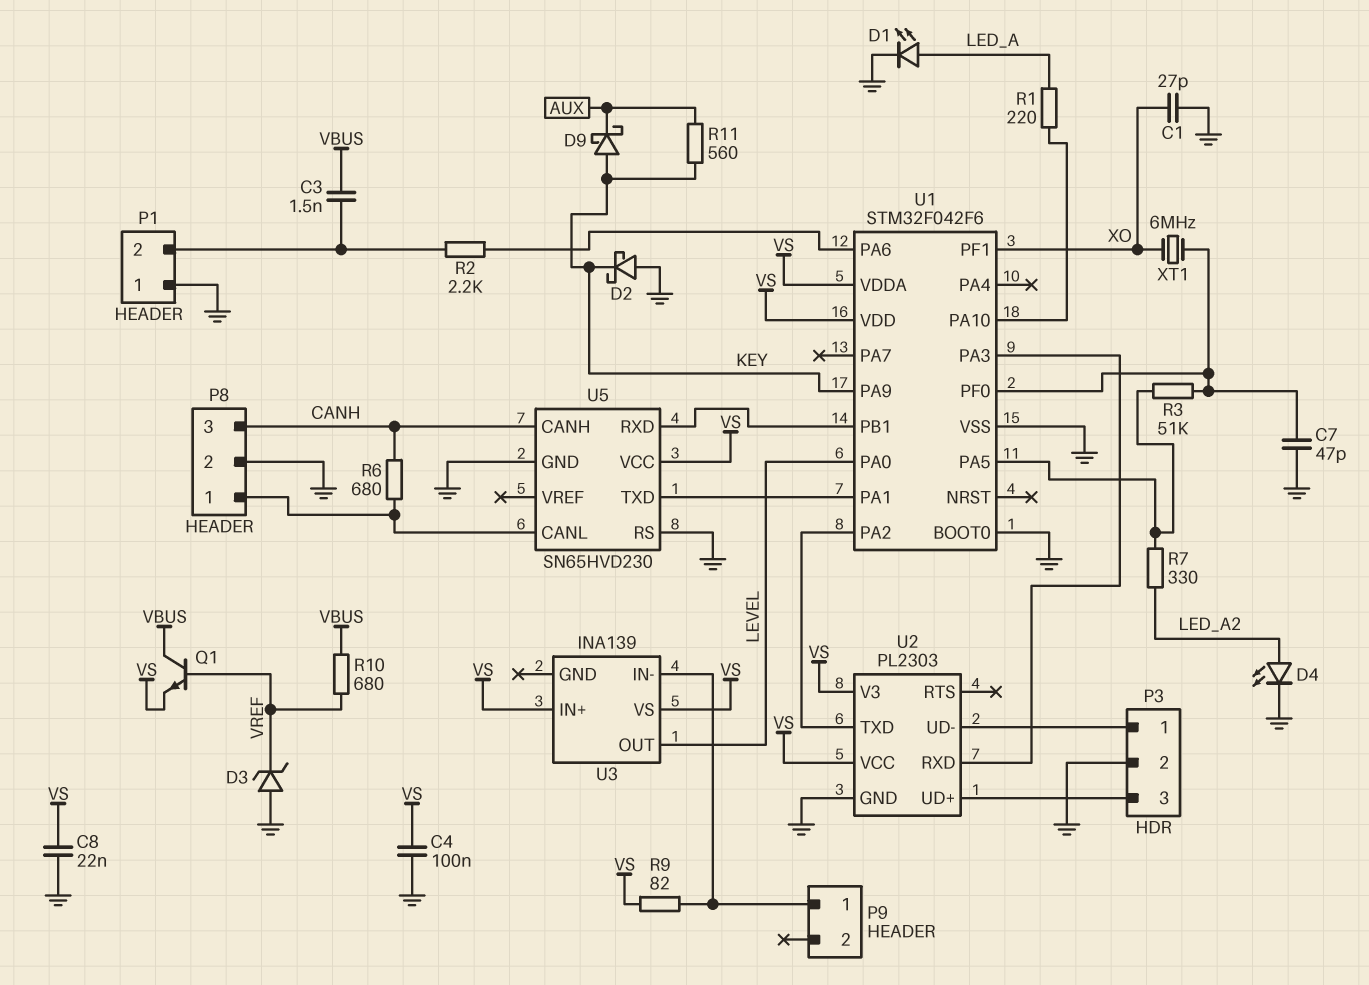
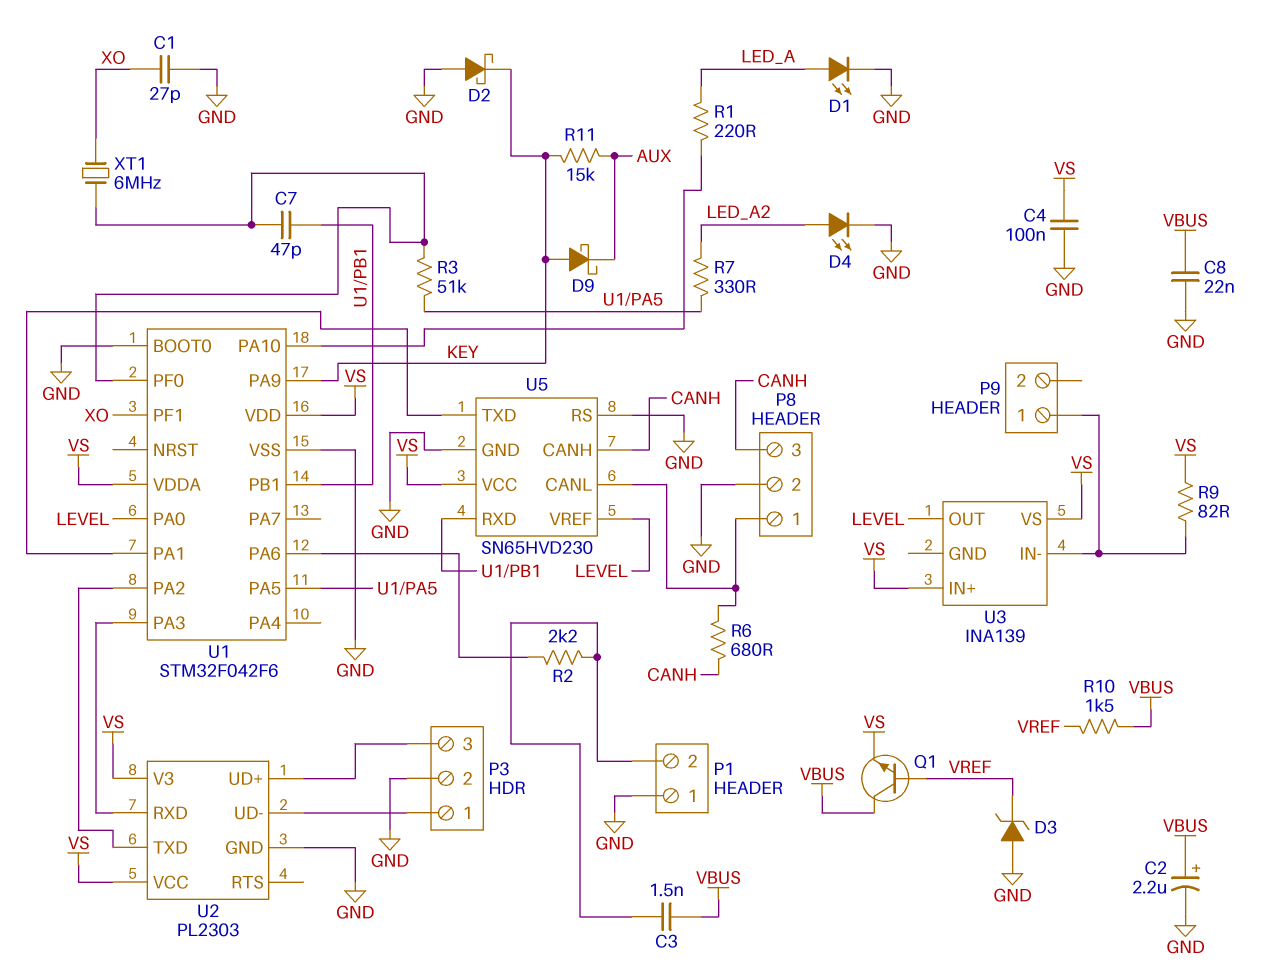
C2: none -> 2.2uF (plus VBUS, minus GND)
C7: 47pF (GND, U1/PF0) -> 47pF (U1/PB1, U1/PF0)
C8: 22nF (GND, VS) -> 22nF (GND, VBUS)
R10: 680 (VBUS, VREF) -> 1.5k (VBUS, VREF)
R11: 560 (AUX, KEY) -> 15k (AUX, KEY)
U5 pin VREF: none -> LEVEL

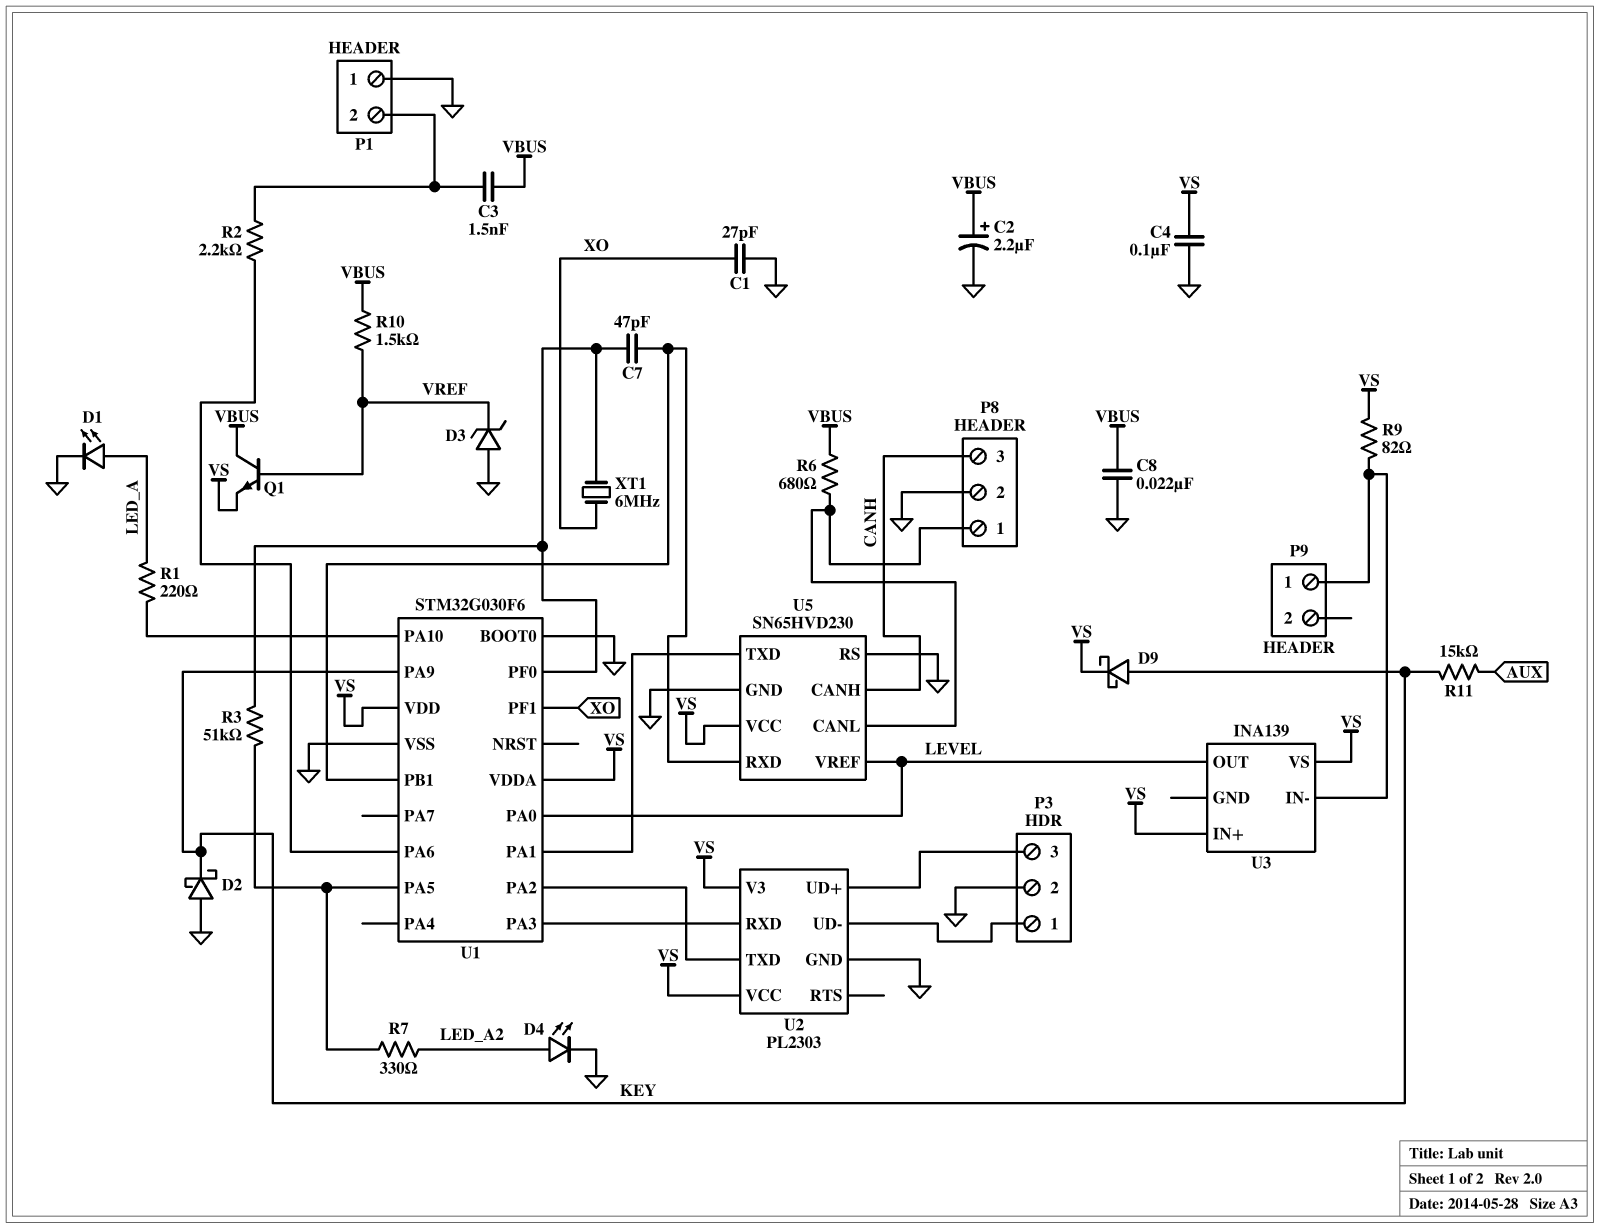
D9: schottky (A KEY, K AUX) -> schottky (A KEY, K VS)
R6: 680 (CANH, P8/1) -> 680 (P8/1, VBUS)
U1: STM32F042F6 -> STM32G030F6

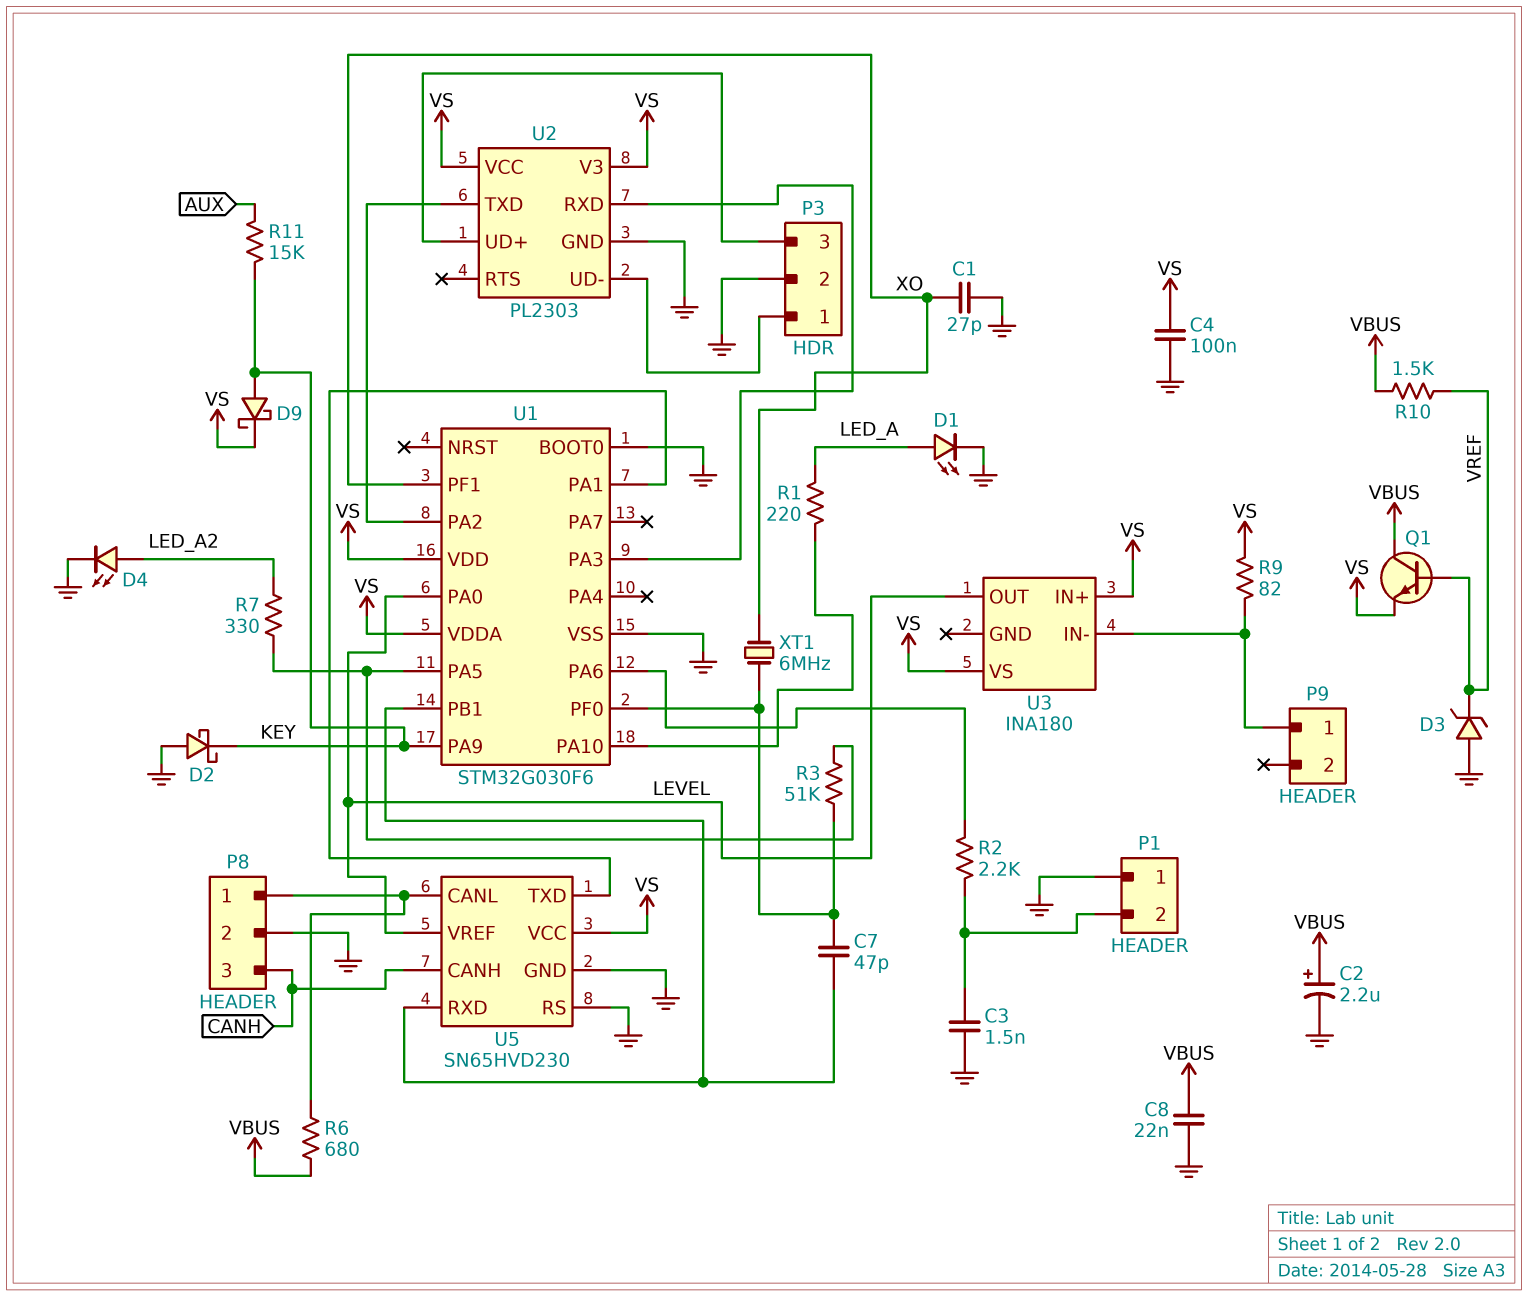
C3: 1.5nF (P1/2, VBUS) -> 1.5nF (GND, P1/2)
U3: INA139 -> INA180

